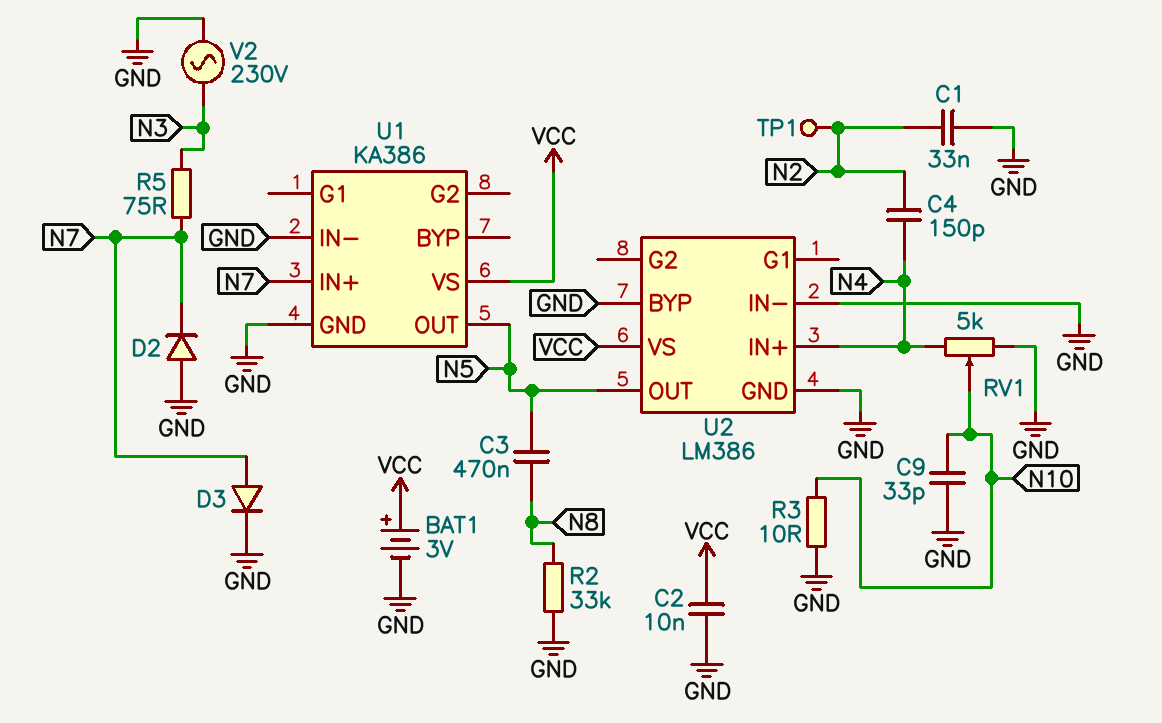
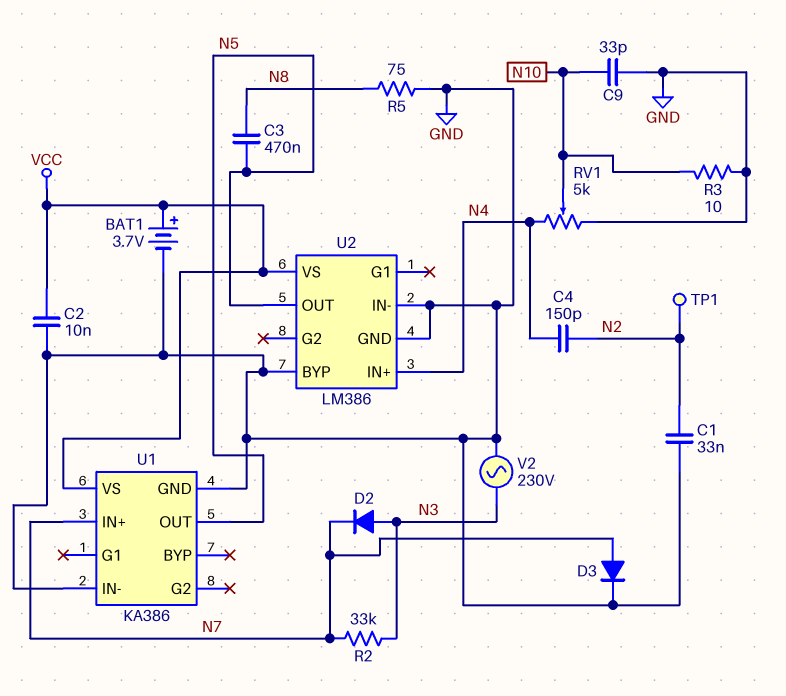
BAT1: 3V (plus VCC, minus GND) -> 3.7V (plus VCC, minus GND)
D2: diode (A GND, K N7) -> diode (A N3, K N7)
R2: 33k (GND, N8) -> 33k (N3, N7)
R5: 75 (N3, N7) -> 75 (GND, N8)

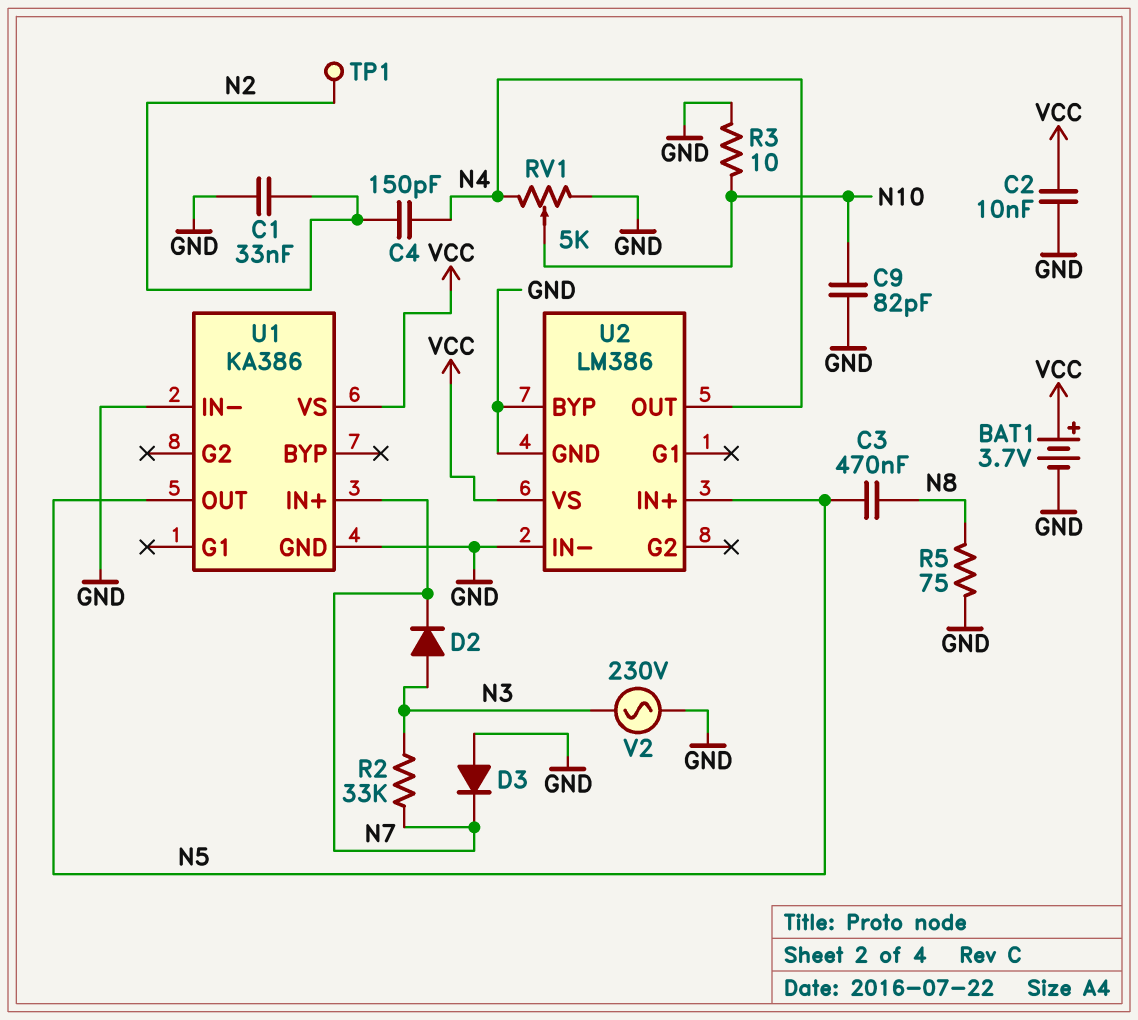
C9: 33pF (GND, N10) -> 82pF (GND, N10)
D3: diode (A N7, K GND) -> diode (A GND, K N7)
U2 pin IN+: N4 -> N5
U2 pin OUT: N5 -> N4

